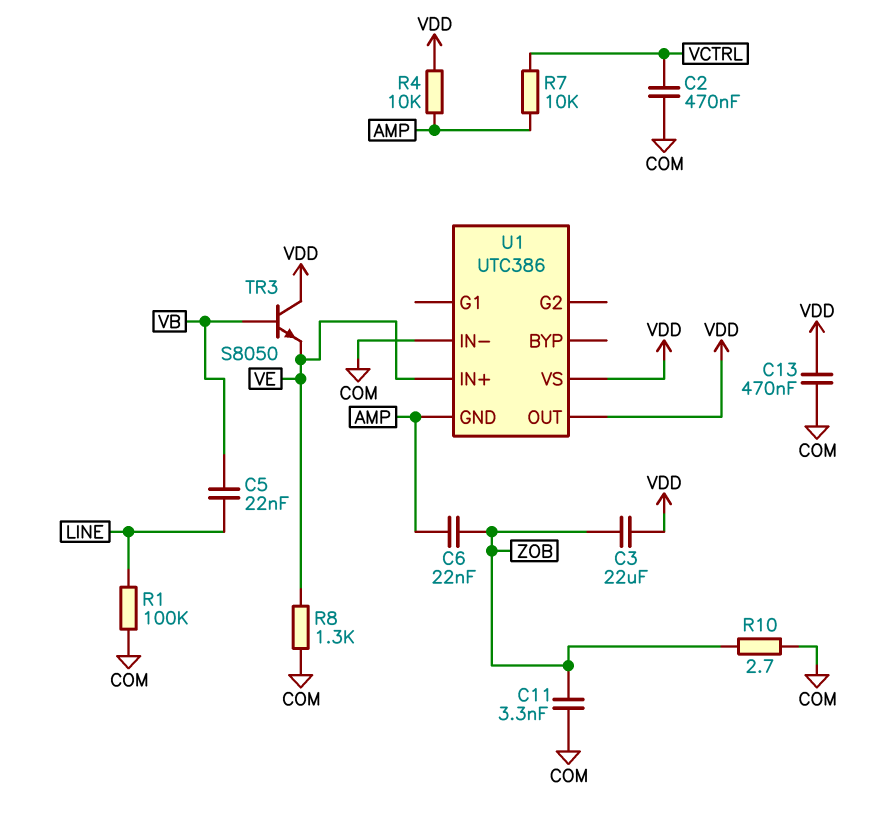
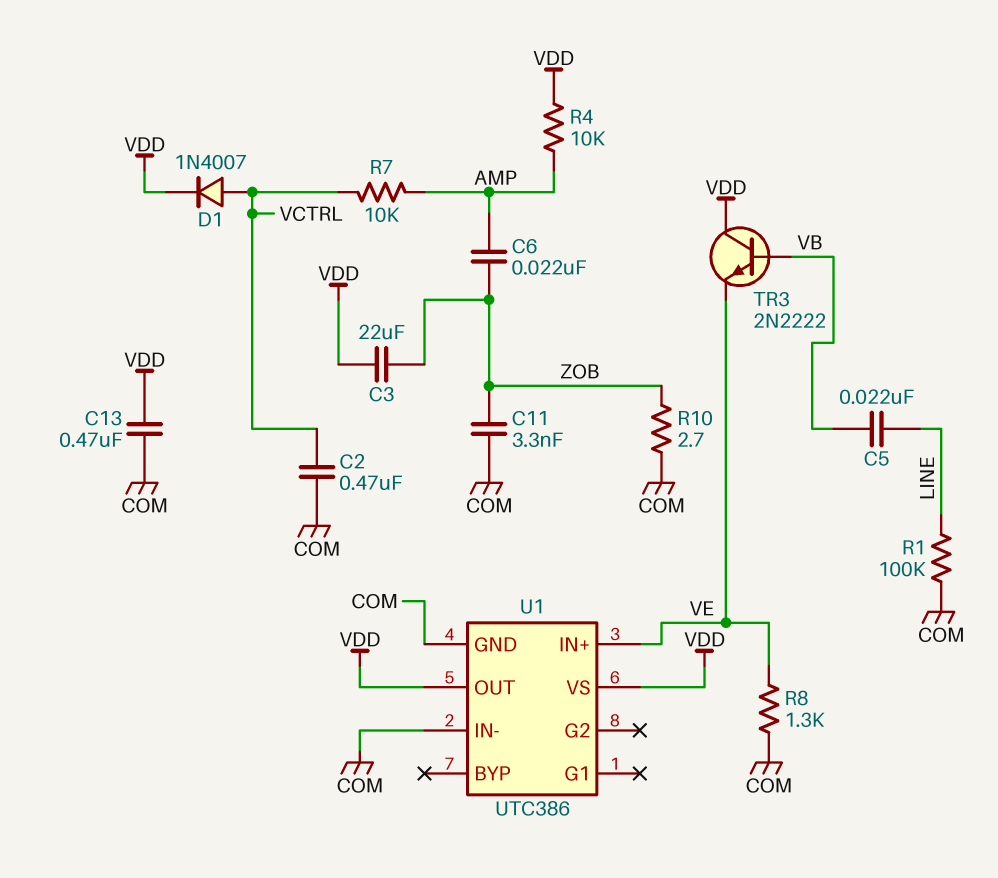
D1: none -> diode 1N4007 (A VCTRL, K VDD)
TR3: NPN S8050 (B VB, C VDD, E VE) -> NPN 2N2222 (B VB, C VDD, E VE)
U1 pin GND: AMP -> COM

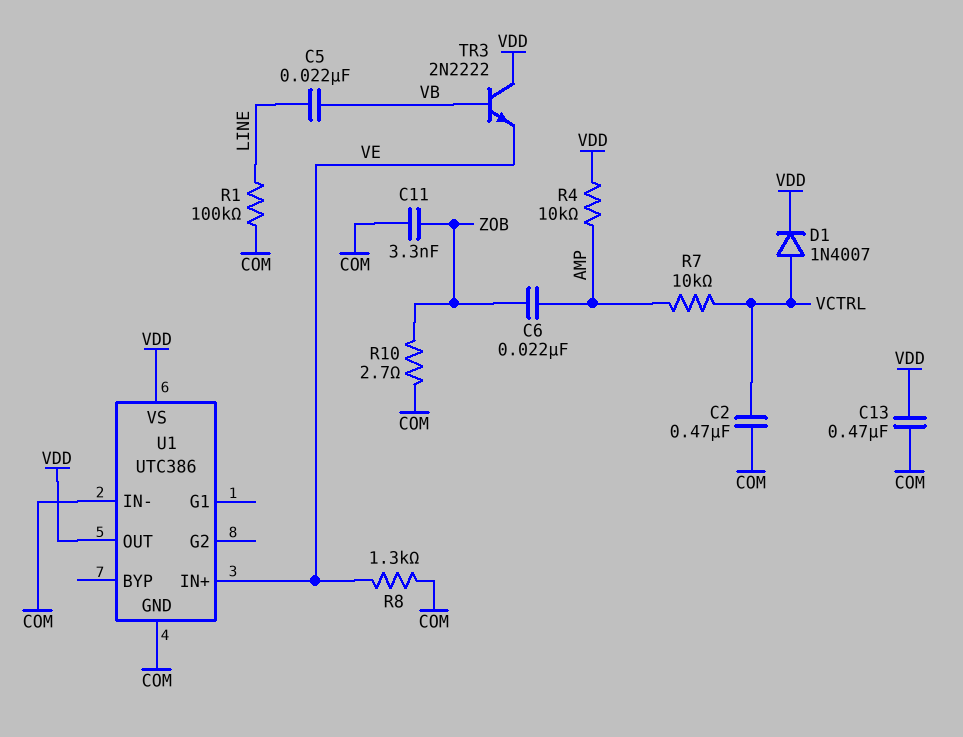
C3: 22uF (VDD, ZOB) -> none

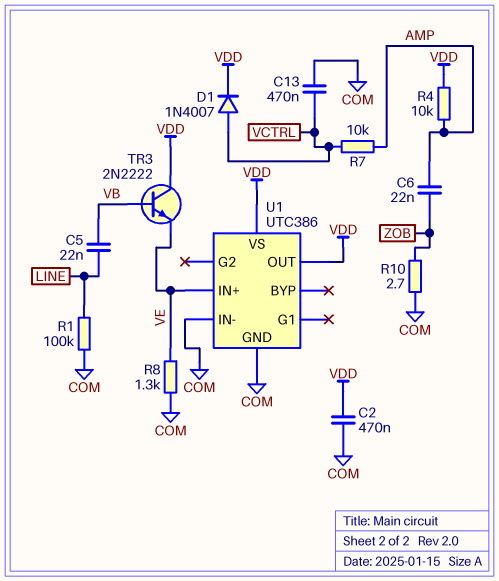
C2: 470nF (COM, VCTRL) -> 470nF (COM, VDD)
C11: 3.3nF (COM, ZOB) -> none
C13: 470nF (COM, VDD) -> 470nF (COM, VCTRL)

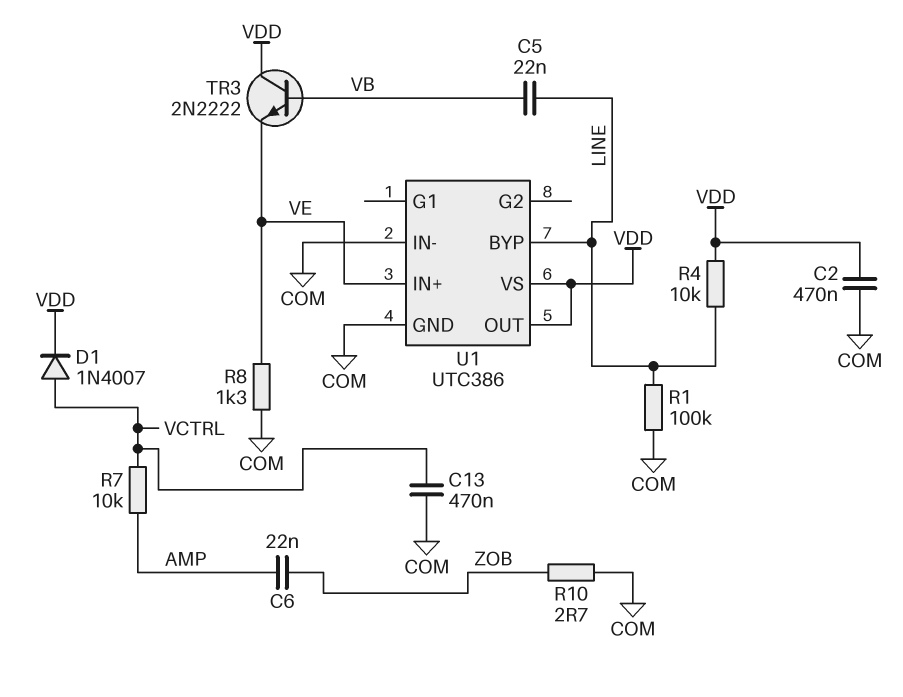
R4: 10k (AMP, VDD) -> 10k (LINE, VDD)
U1 pin BYP: none -> LINE

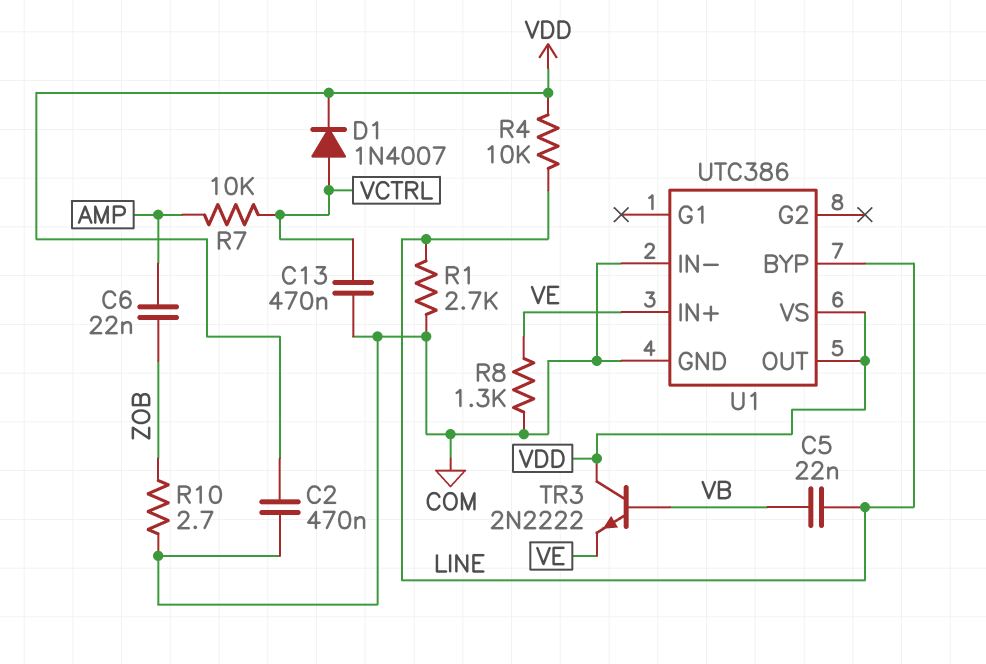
R1: 100k (COM, LINE) -> 2.7k (COM, LINE)

